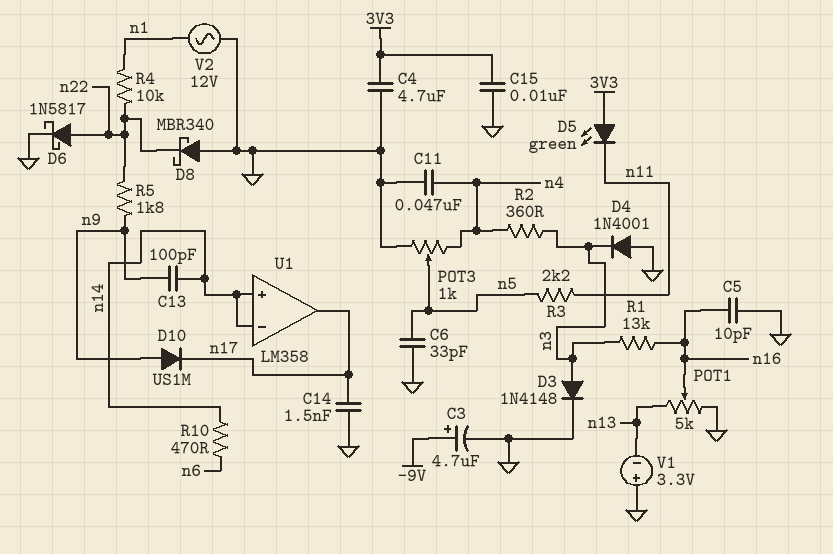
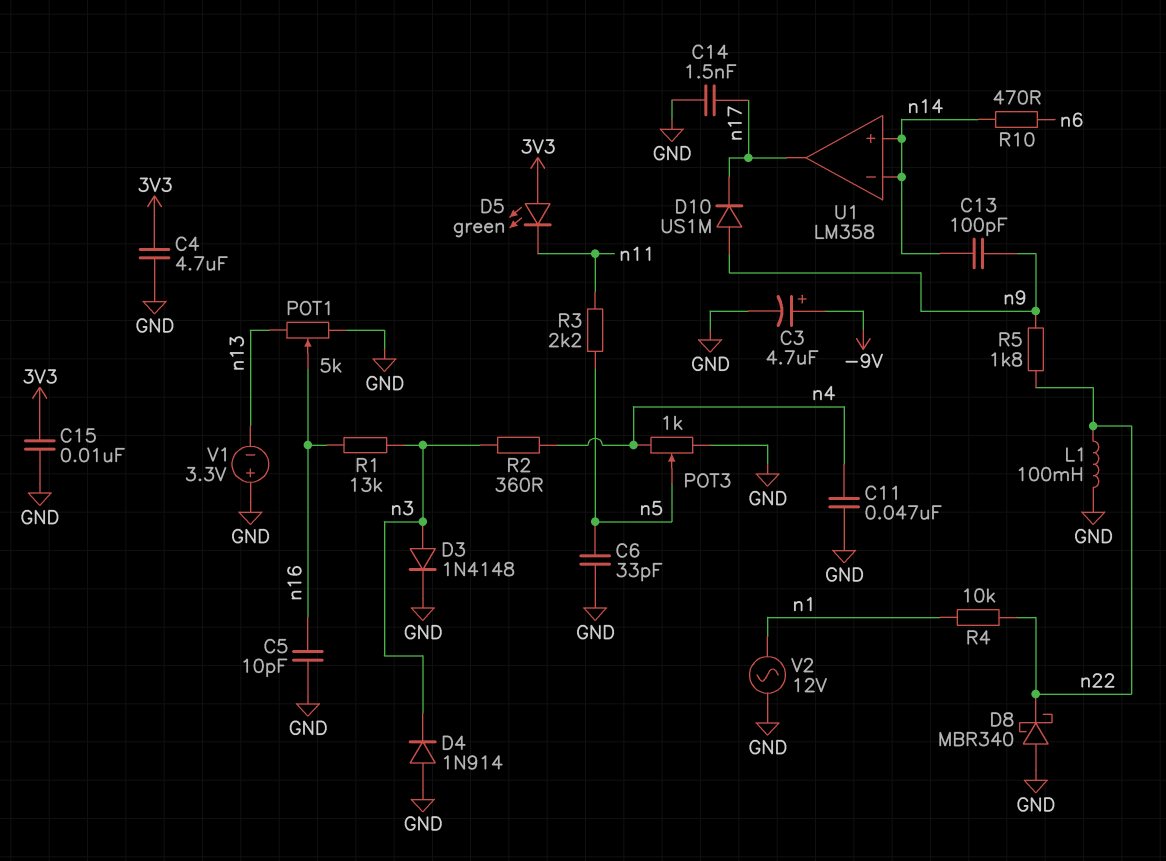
D4: diode 1N4001 (A GND, K n3) -> diode 1N914 (A GND, K n3)
D6: schottky 1N5817 (A n22, K GND) -> none
L1: none -> 100mH (GND, n22)

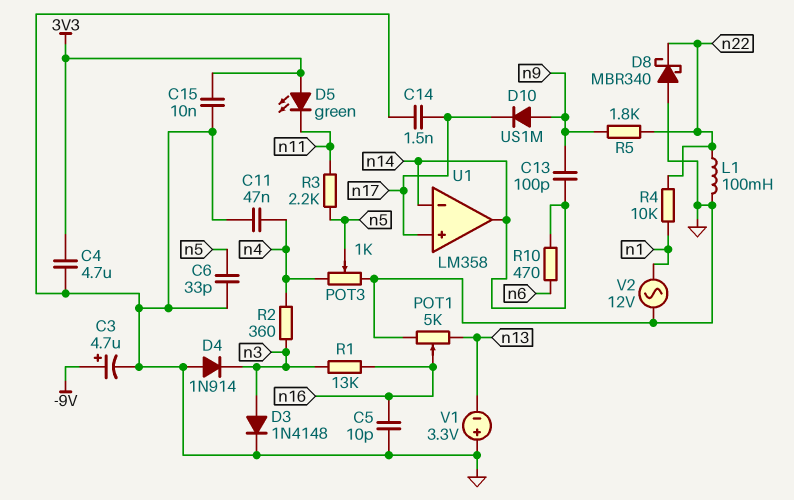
U1 pin in+: n14 -> n17
U1 pin out: n17 -> n14

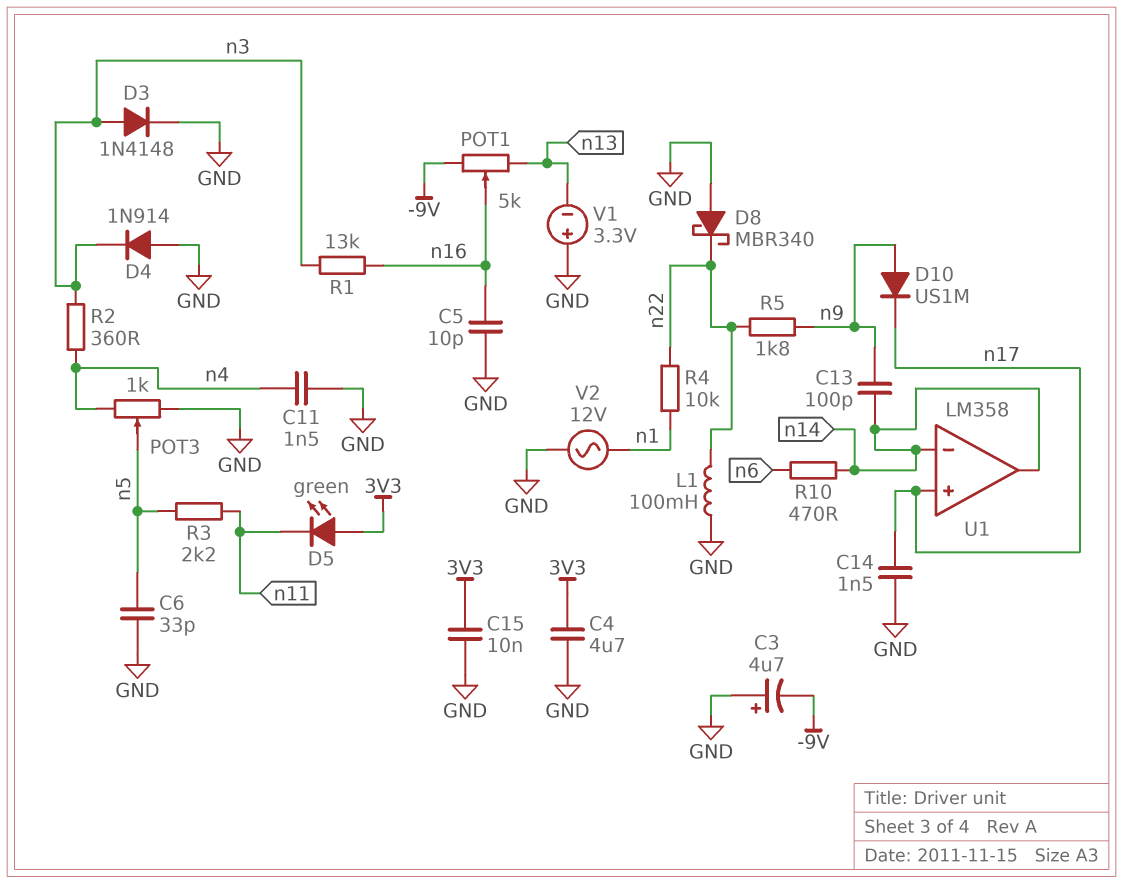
C3: 4.7uF (plus -9V, minus GND) -> 4.7uF (plus GND, minus -9V)
C11: 47nF (GND, n4) -> 1.5nF (GND, n4)
POT1: 5k (GND, n13, wiper n16) -> 5k (-9V, n13, wiper n16)

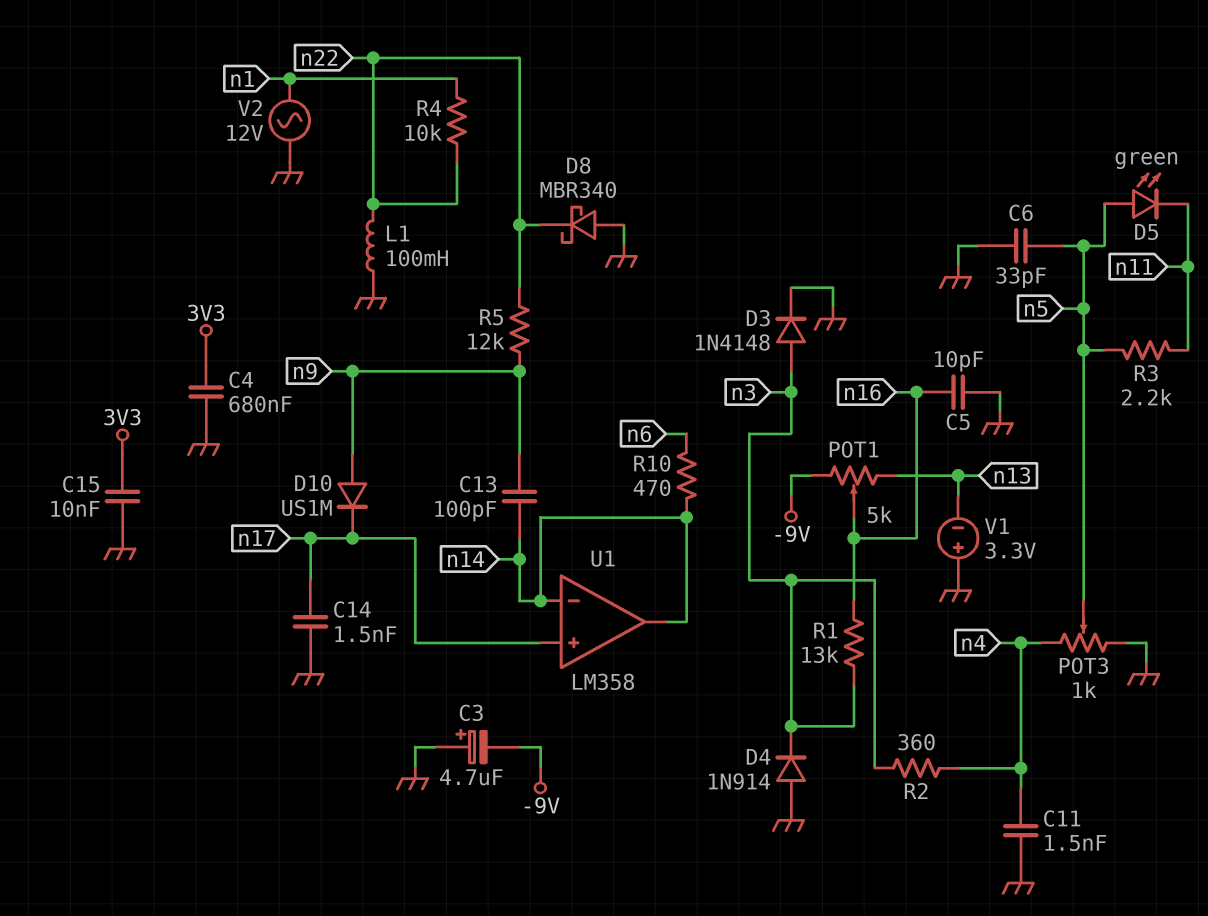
C4: 4.7uF (3V3, GND) -> 680nF (3V3, GND)
D5: LED green (A 3V3, K n11) -> LED green (A n5, K n11)
R5: 1.8k (n9, n22) -> 12k (n9, n22)

